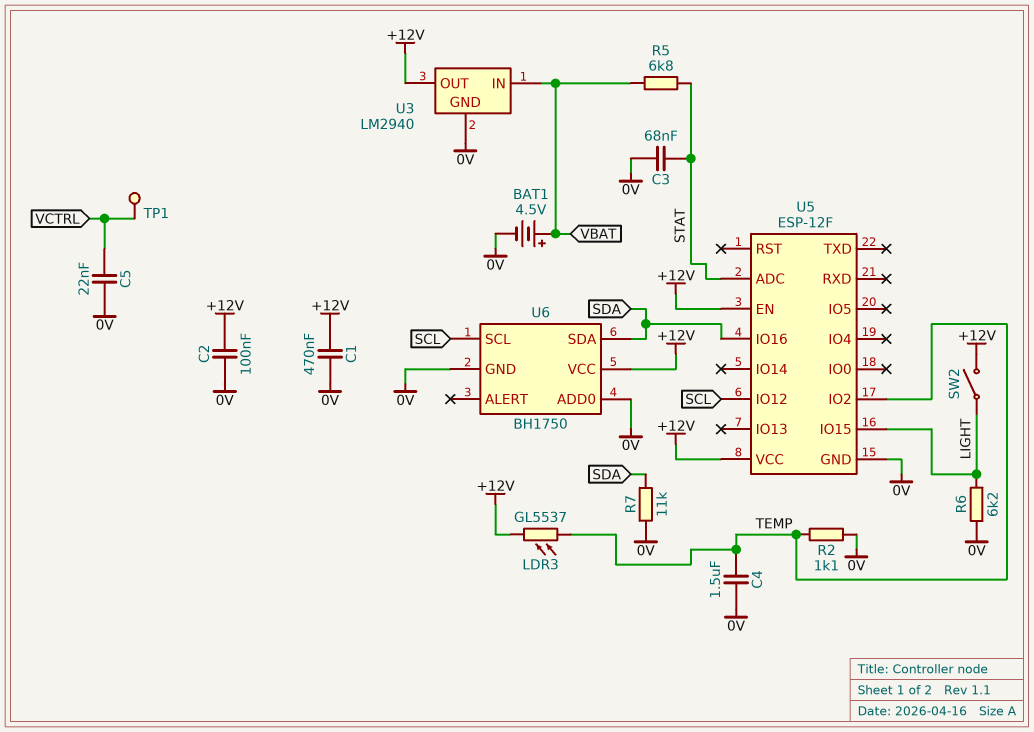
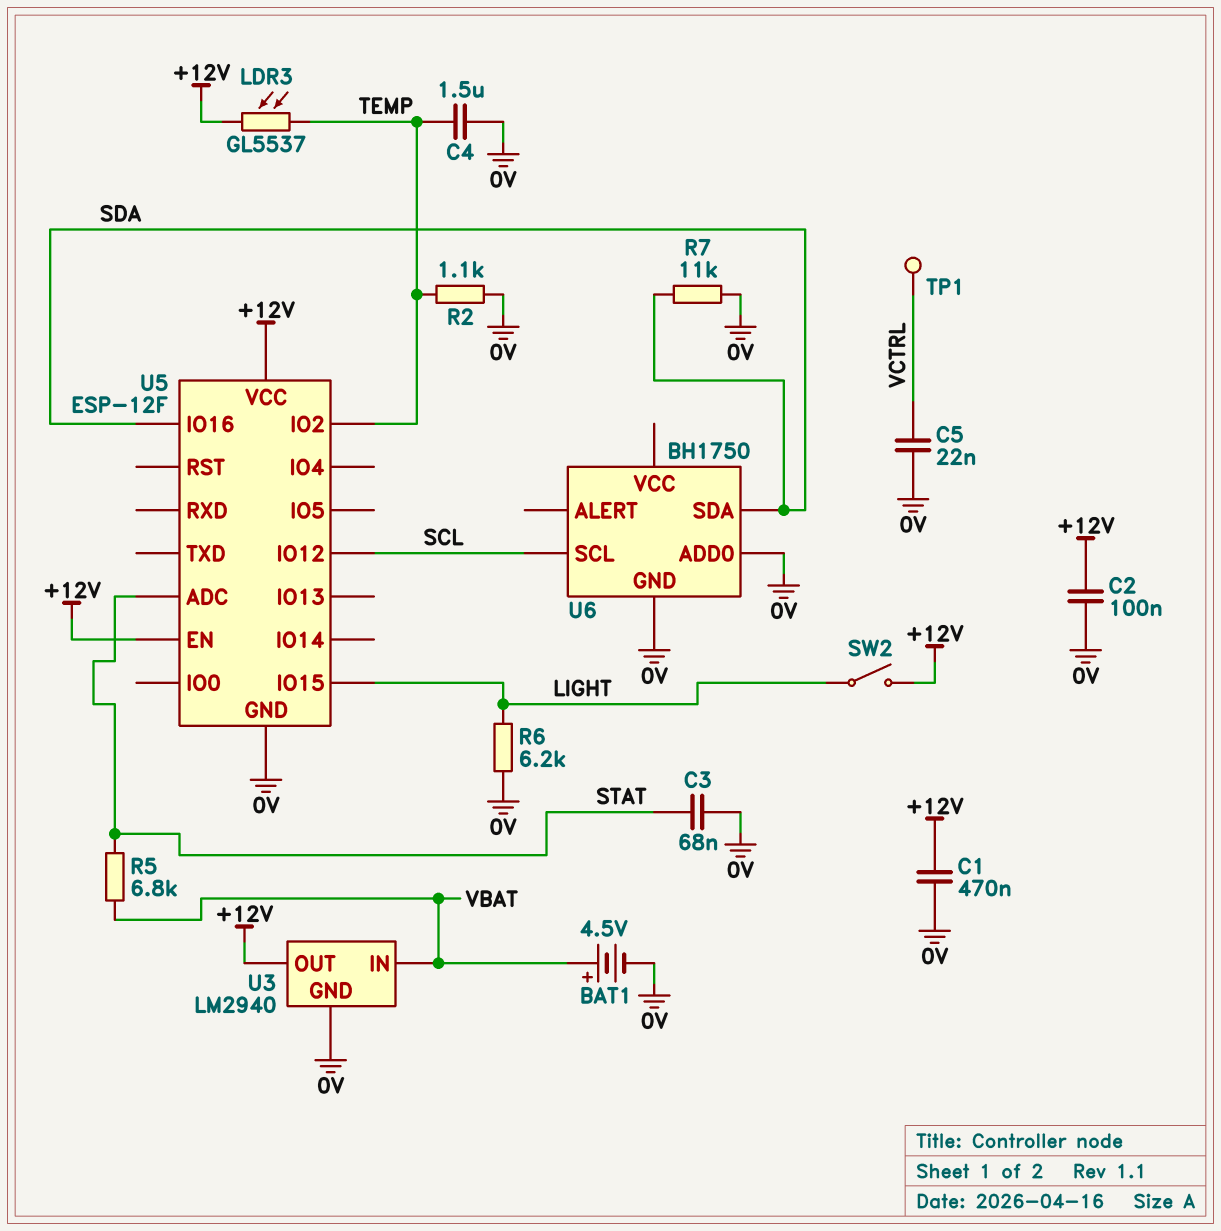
U6 pin VCC: +12V -> none

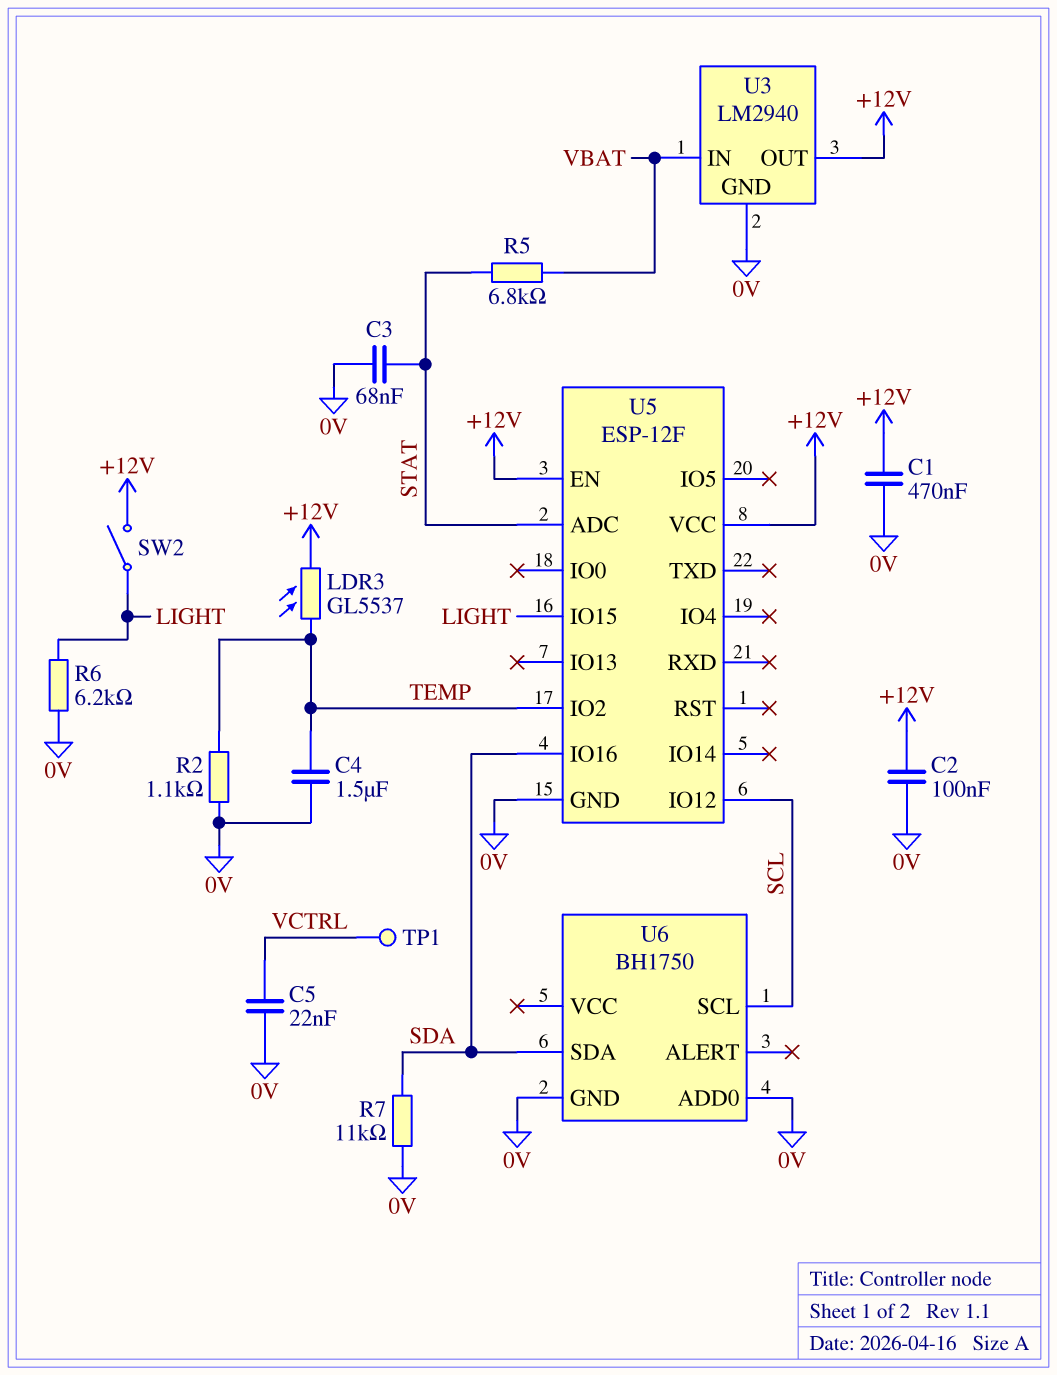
BAT1: 4.5V (plus VBAT, minus 0V) -> none

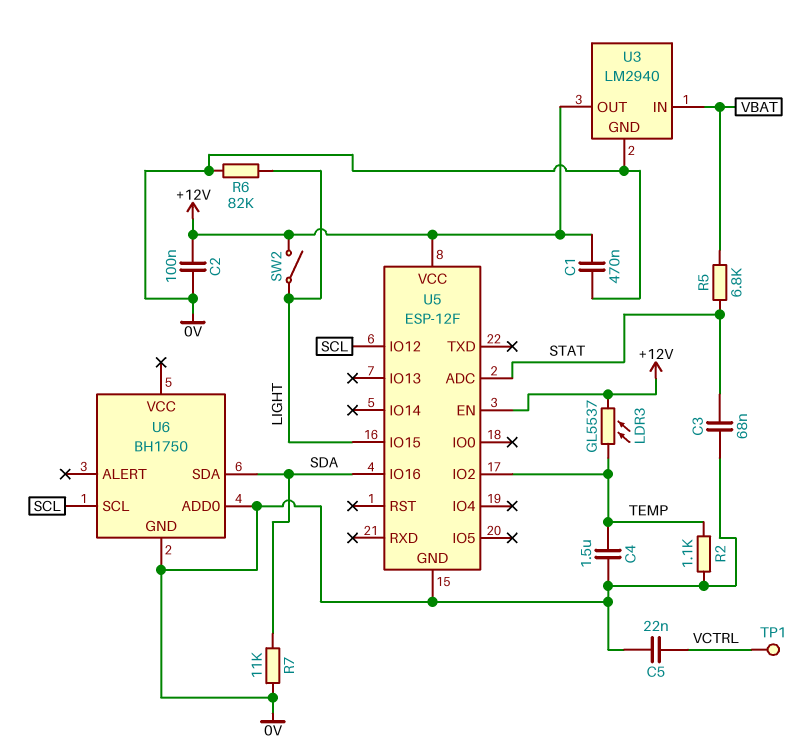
R6: 6.2k (0V, LIGHT) -> 82k (0V, LIGHT)

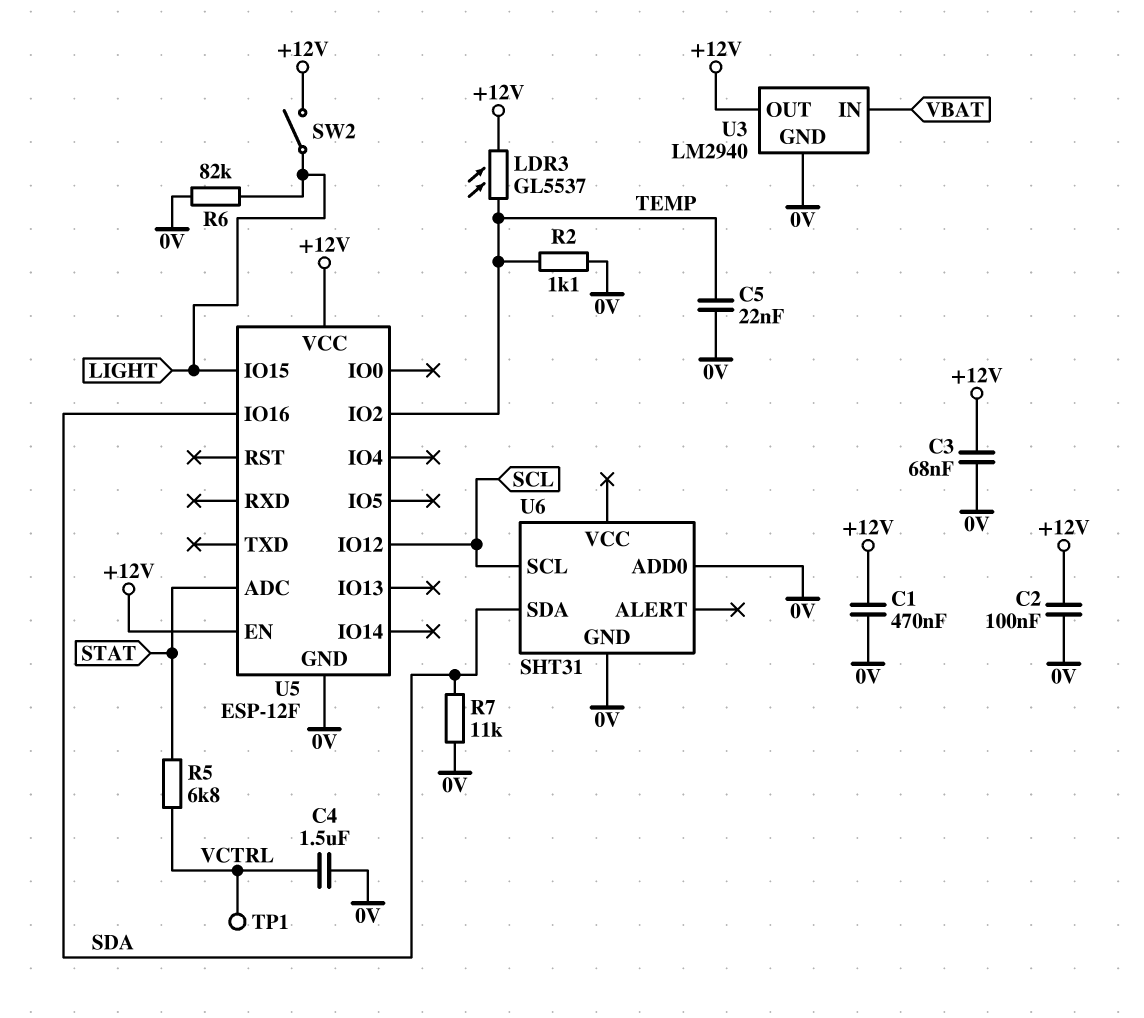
C3: 68nF (0V, STAT) -> 68nF (+12V, 0V)
C4: 1.5uF (0V, TEMP) -> 1.5uF (0V, VCTRL)
C5: 22nF (0V, VCTRL) -> 22nF (0V, TEMP)
R5: 6.8k (STAT, VBAT) -> 6.8k (STAT, VCTRL)
U6: BH1750 -> SHT31

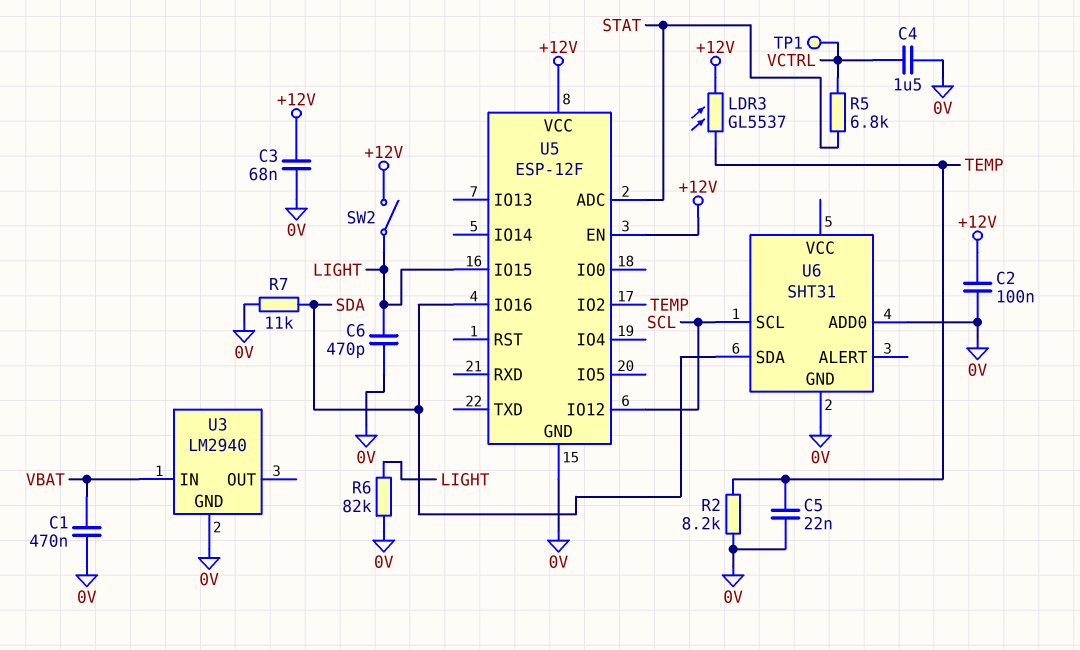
C1: 470nF (+12V, 0V) -> 470nF (0V, VBAT)
C6: none -> 470pF (0V, LIGHT)
R2: 1.1k (0V, TEMP) -> 8.2k (0V, TEMP)
U3 pin OUT: +12V -> none

